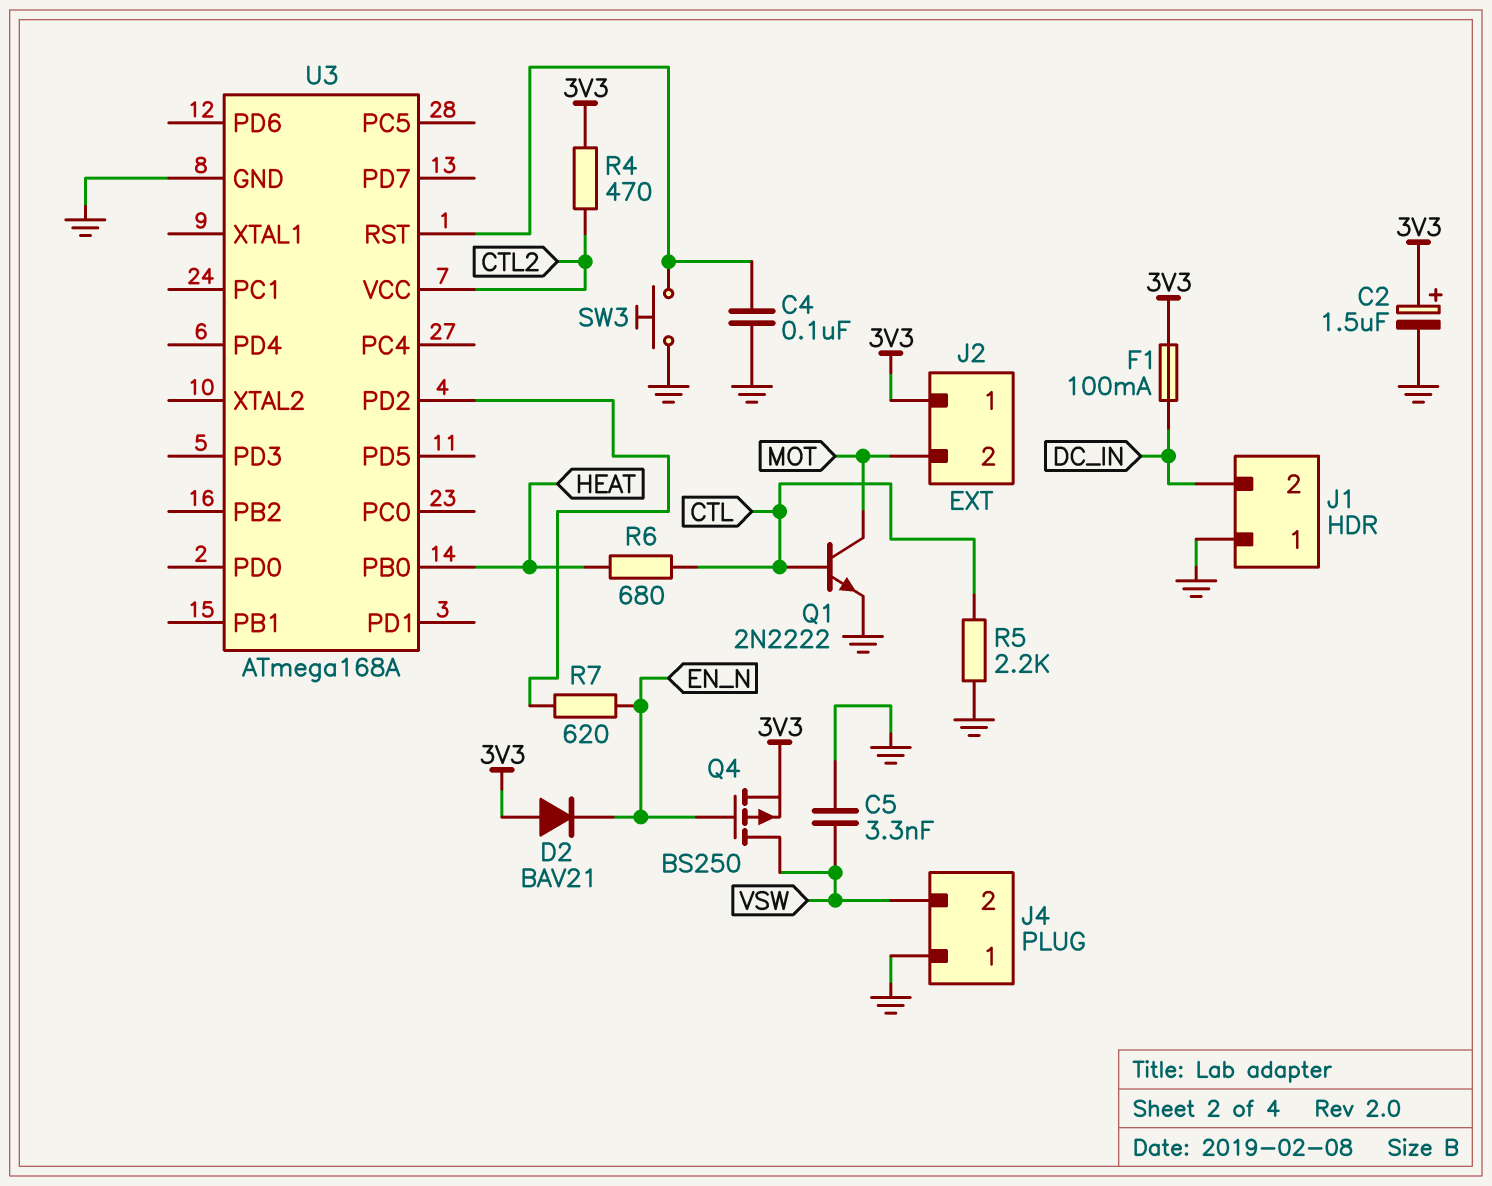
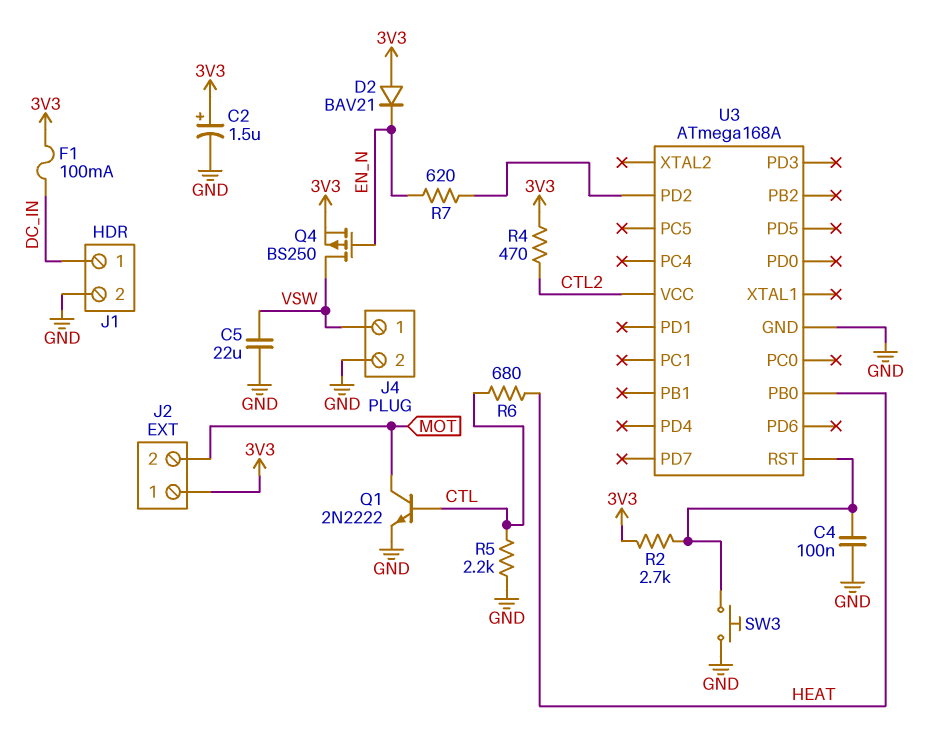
C5: 3.3nF (GND, VSW) -> 22uF (GND, VSW)
J1 pin 1: GND -> DC_IN
J1 pin 2: DC_IN -> GND
J4 pin 1: GND -> VSW
J4 pin 2: VSW -> GND
R2: none -> 2.7k (3V3, U3/RST)

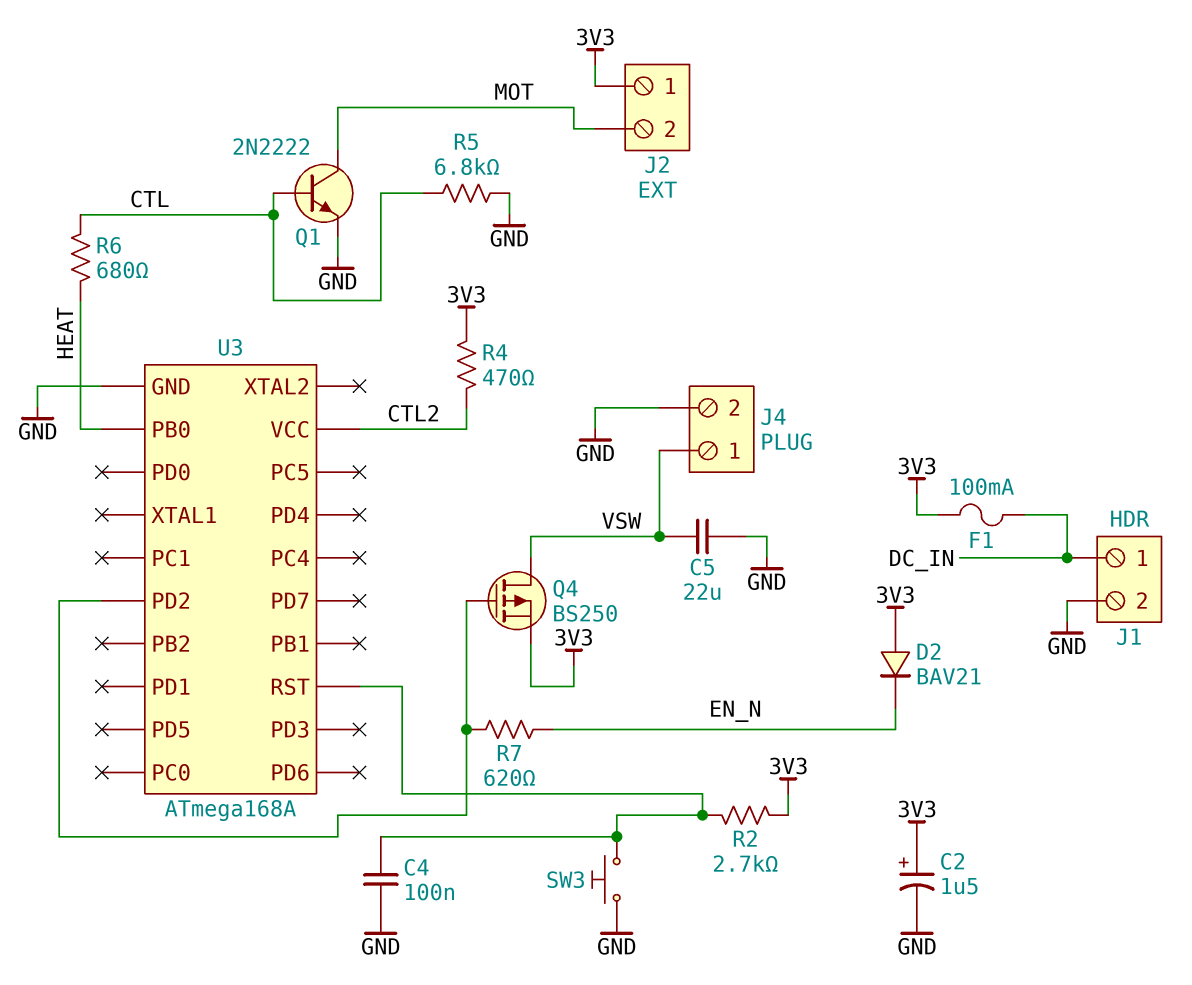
Q4: PMOS BS250 (G EN_N, D VSW, S 3V3) -> PMOS BS250 (G U3/PD2, D VSW, S 3V3)
R5: 2.2k (CTL, GND) -> 6.8k (CTL, GND)

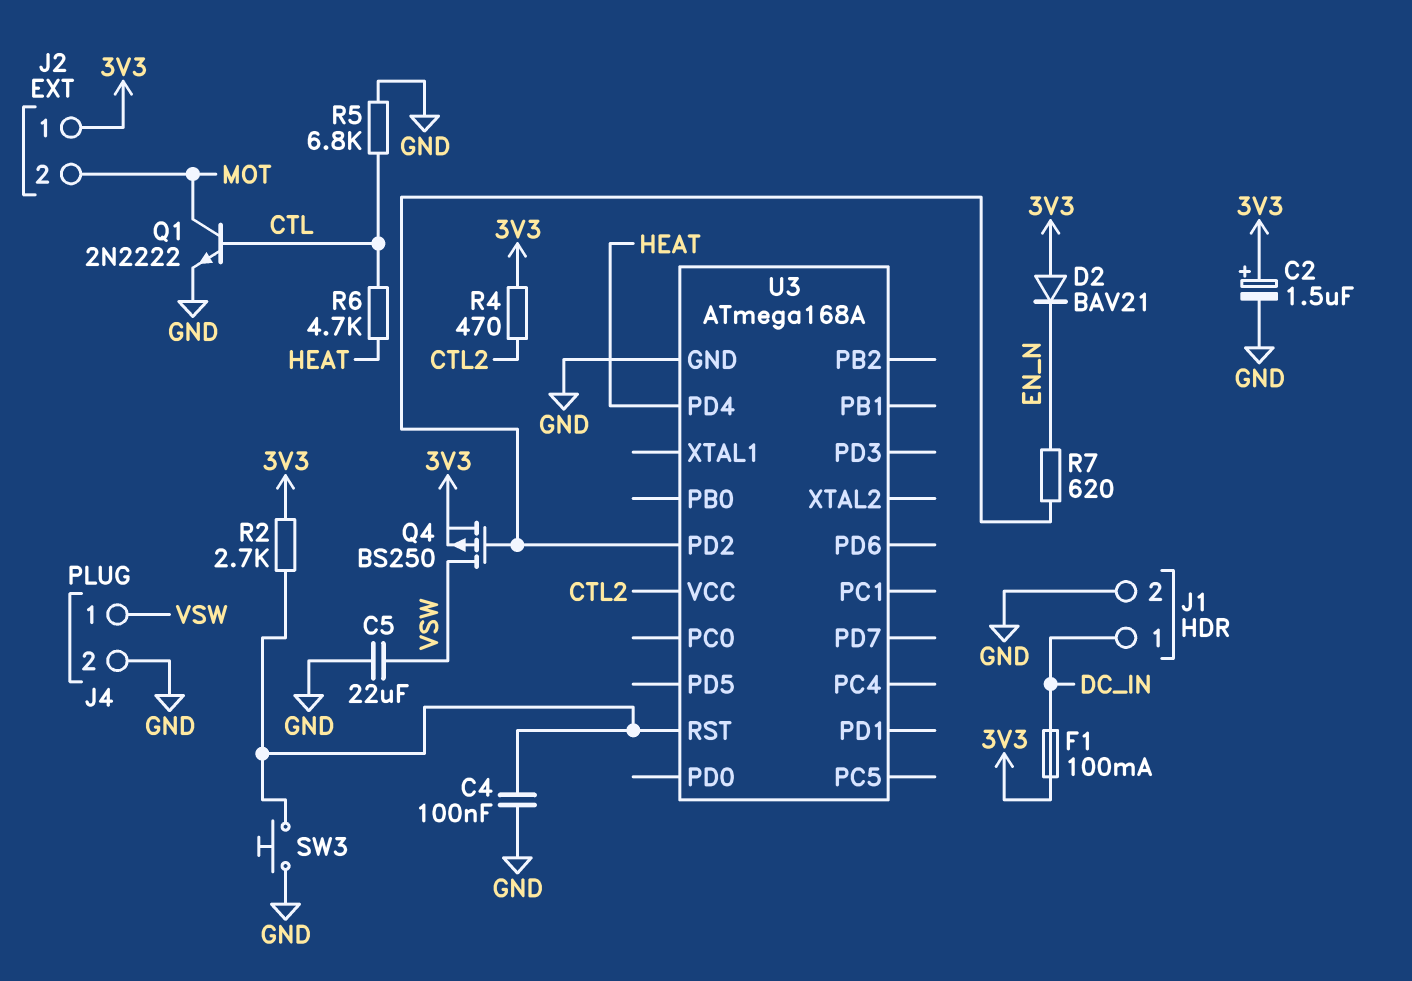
R6: 680 (CTL, HEAT) -> 4.7k (CTL, HEAT)
U3 pin PB0: HEAT -> none
U3 pin PD4: none -> HEAT

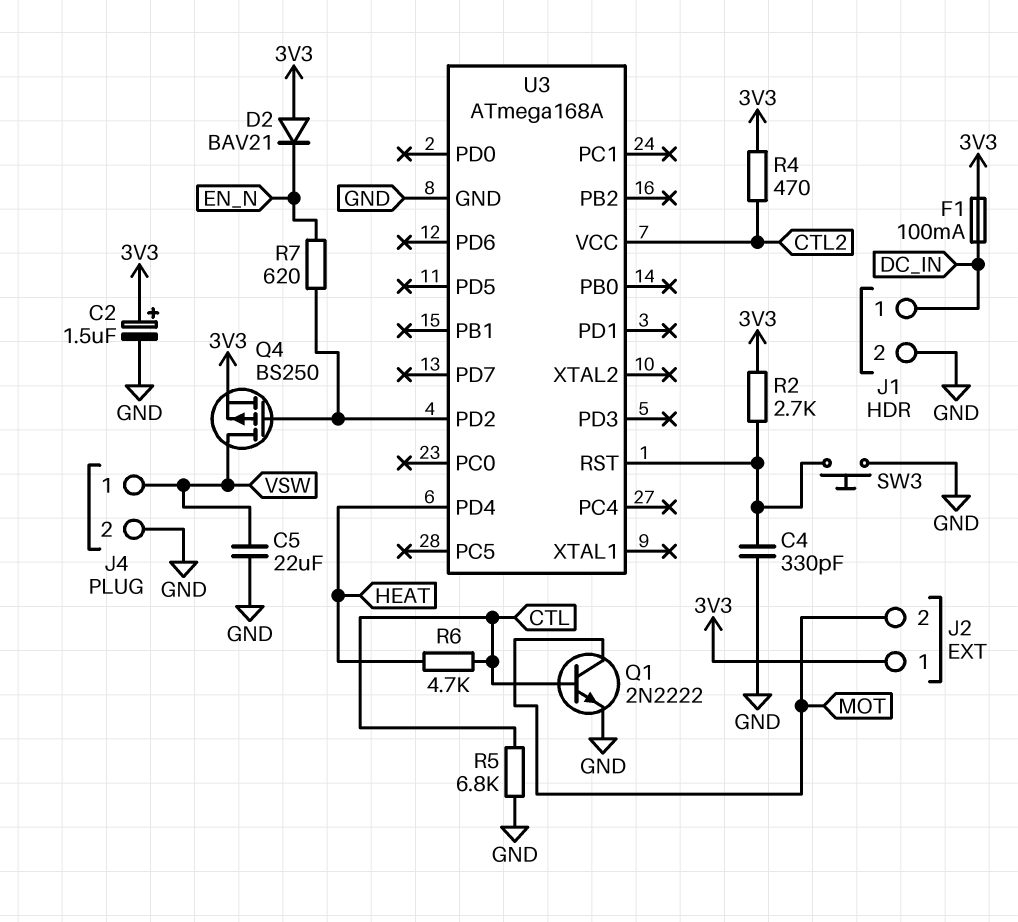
C4: 100nF (GND, U3/RST) -> 330pF (GND, U3/RST)

